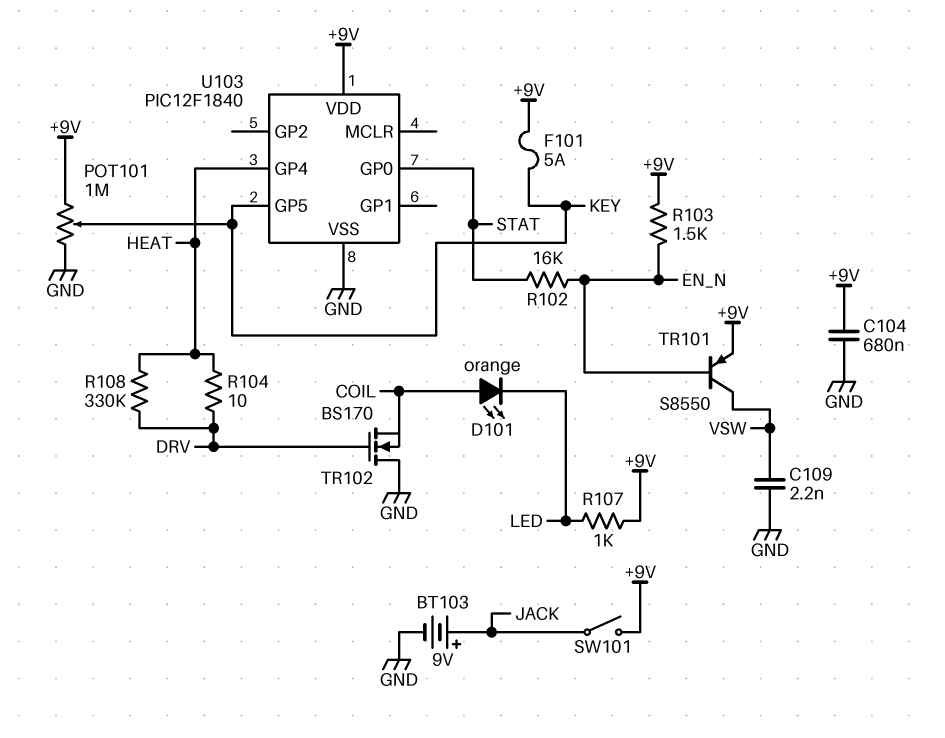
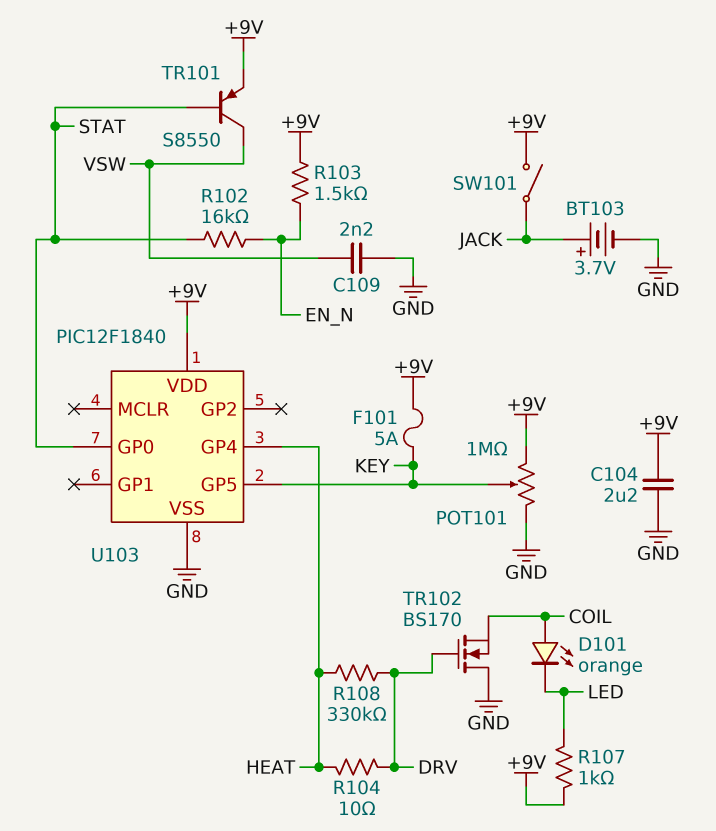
BT103: 9V (plus JACK, minus GND) -> 3.7V (plus JACK, minus GND)
C104: 680nF (+9V, GND) -> 2.2uF (+9V, GND)
TR101: PNP S8550 (B EN_N, C VSW, E +9V) -> PNP S8550 (B STAT, C VSW, E +9V)

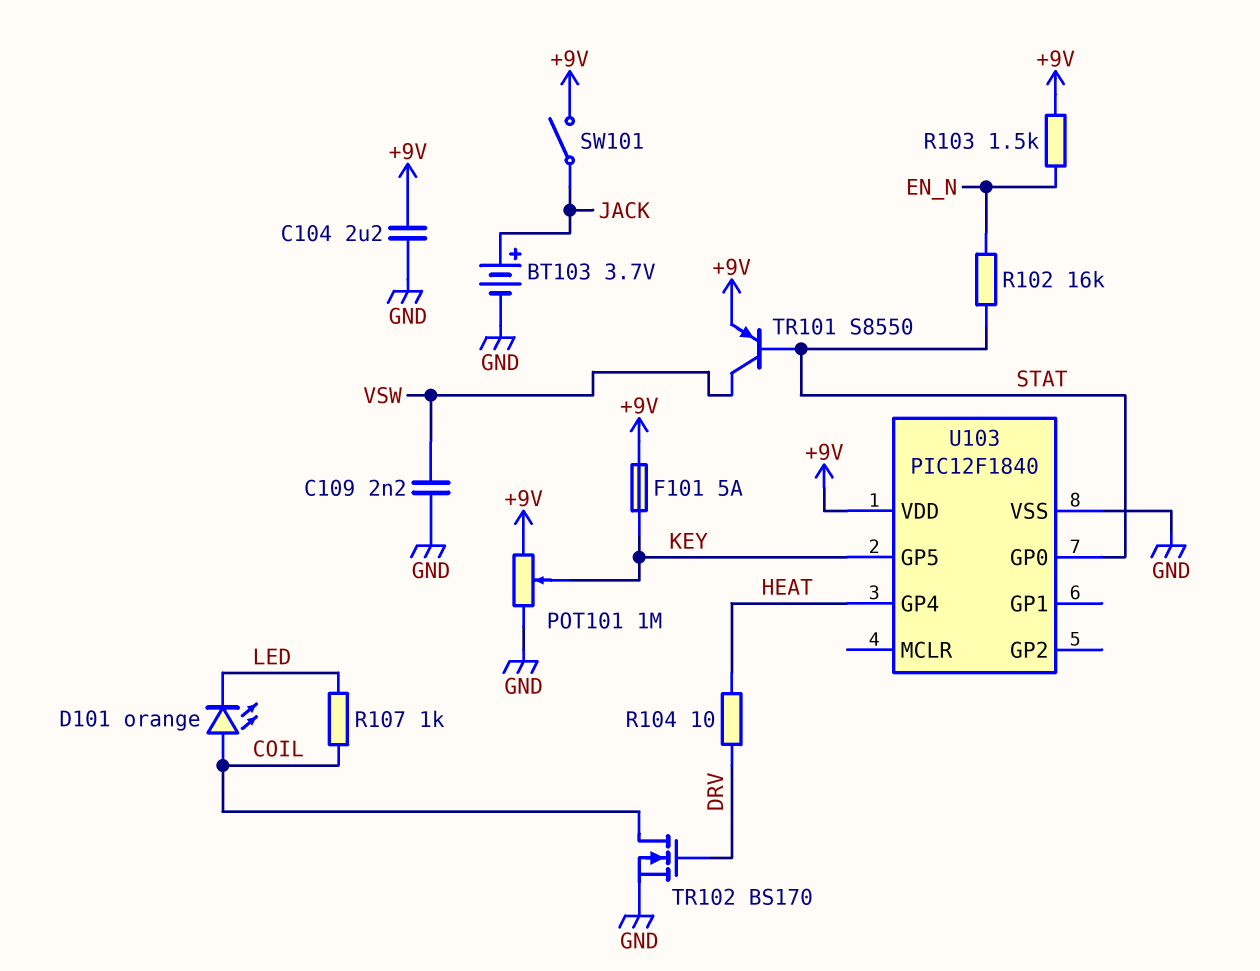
R107: 1k (+9V, LED) -> 1k (COIL, LED)
R108: 330k (DRV, HEAT) -> none
TR102: NMOS BS170 (G DRV, D GND, S COIL) -> NMOS BS170 (G DRV, D COIL, S GND)

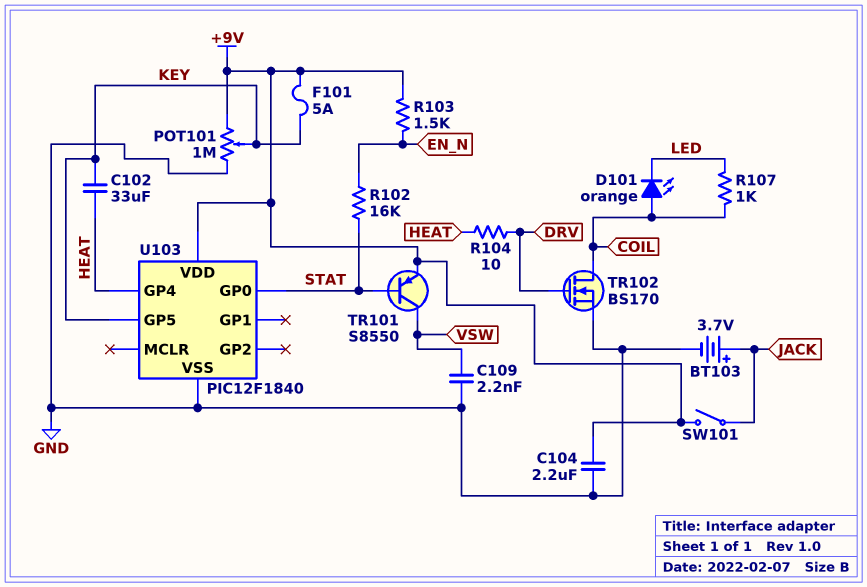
C102: none -> 33uF (HEAT, KEY)

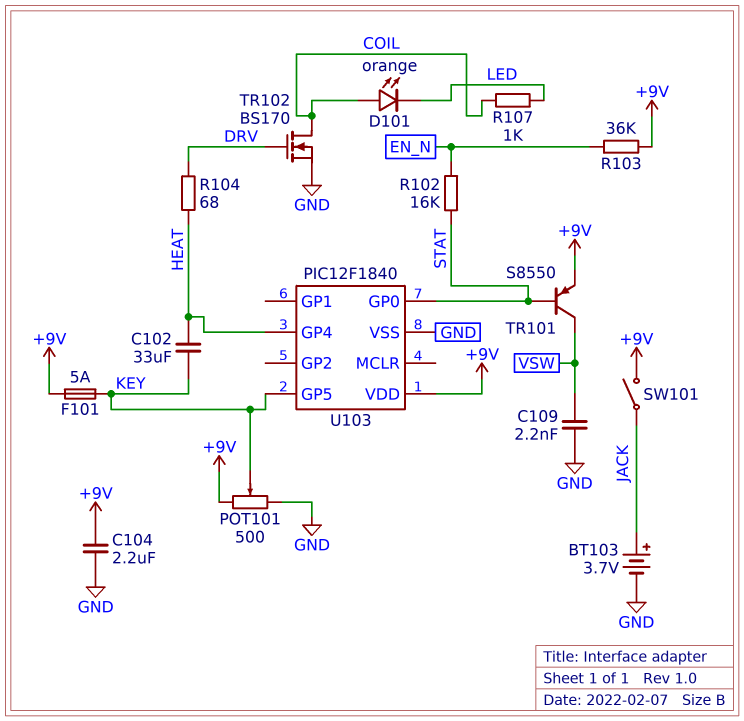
POT101: 1M (+9V, GND, wiper KEY) -> 500 (+9V, GND, wiper KEY)
R103: 1.5k (+9V, EN_N) -> 36k (+9V, EN_N)
R104: 10 (DRV, HEAT) -> 68 (DRV, HEAT)

